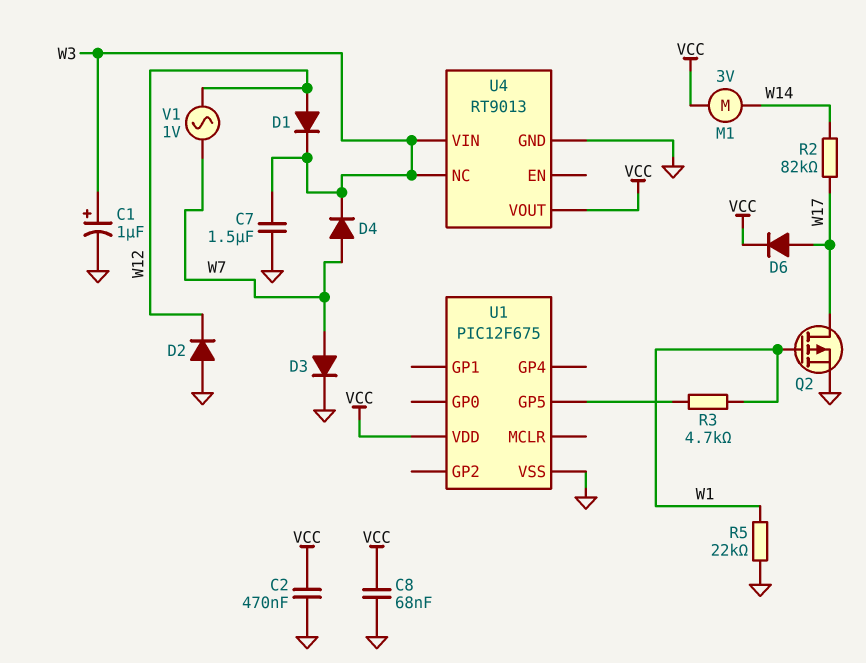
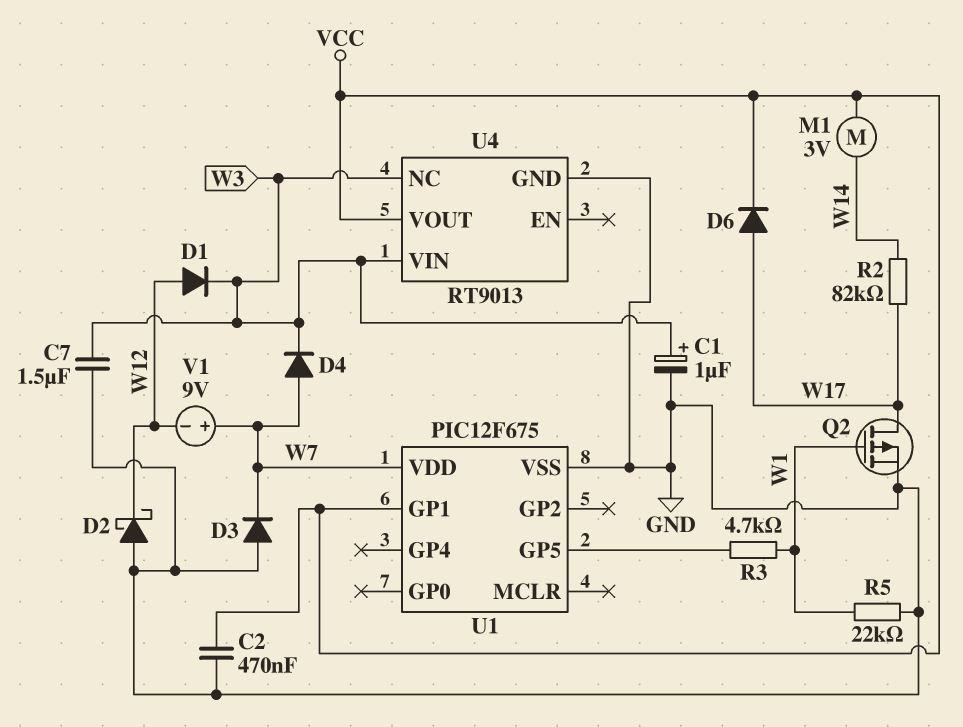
C8: 68nF (GND, VCC) -> none
D2: diode (A GND, K W12) -> schottky (A GND, K W12)
D3: diode (A W7, K GND) -> diode (A GND, K W7)
U1 pin GP1: none -> VCC
U1 pin VDD: VCC -> W7
V1: AC 1V (W7, W12) -> 9V (plus W7, minus W12)

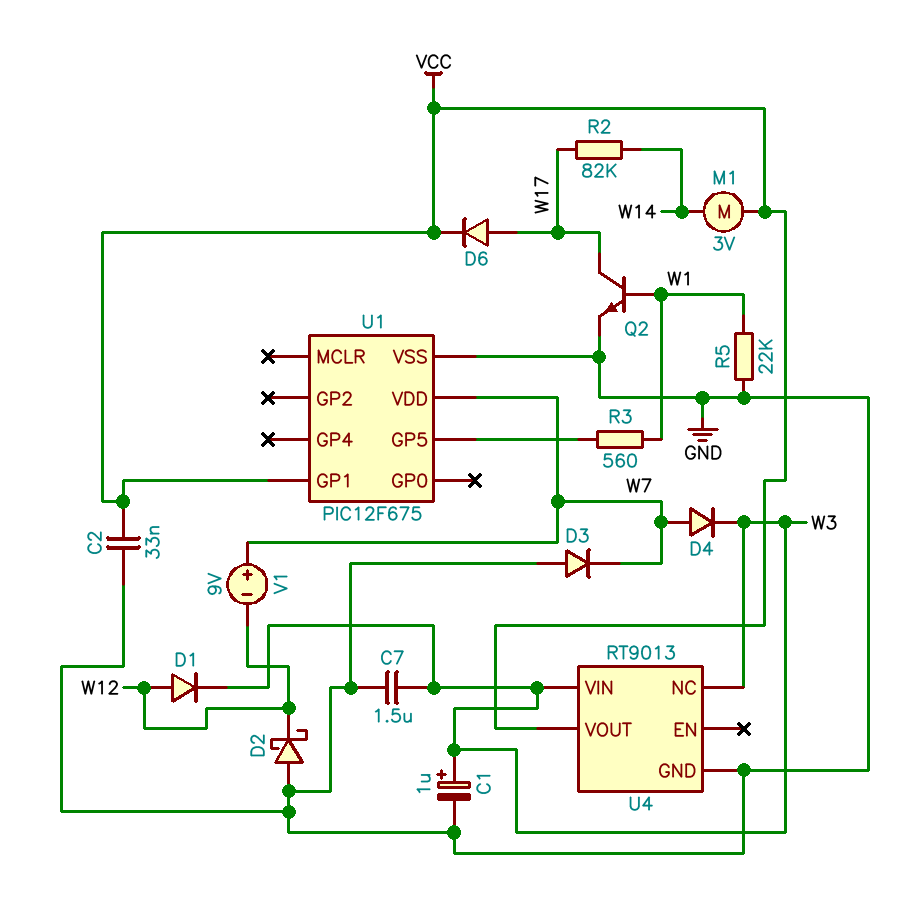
C2: 470nF (GND, VCC) -> 33nF (GND, VCC)
Q2: PMOS (G W1, D W17, S GND) -> NPN (B W1, C W17, E GND)
R3: 4.7k (U1/GP5, W1) -> 560 (U1/GP5, W1)

